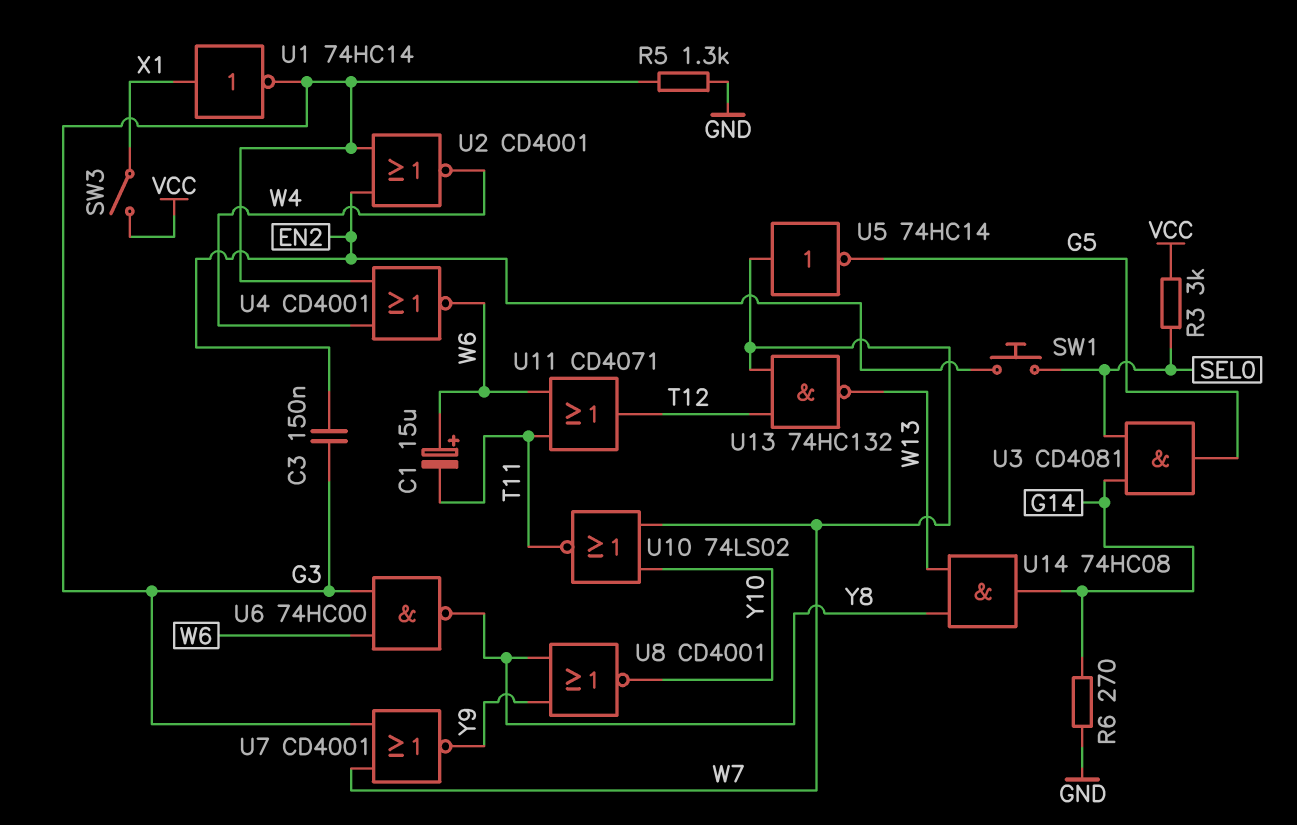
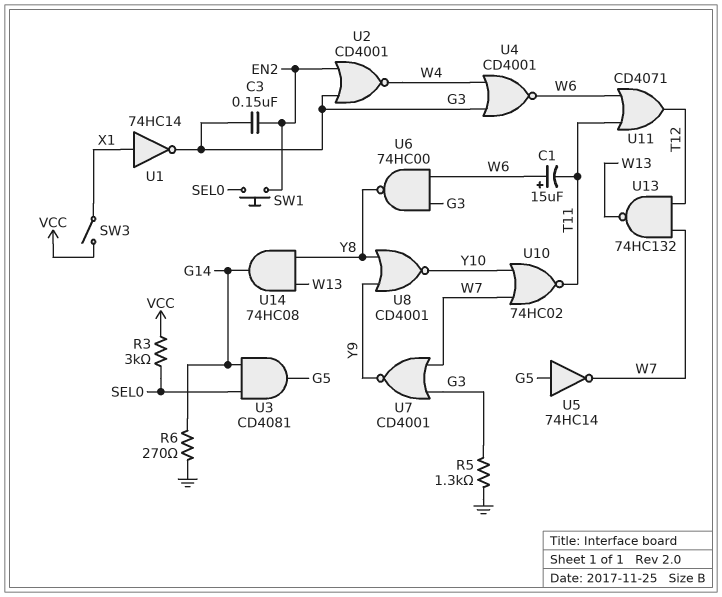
U5: NOT 74HC14 (in W7, out G5) -> NOT 74HC14 (in G5, out W7)
U10: NOR 74LS02 (in W7, in Y10, out T11) -> NOR 74HC02 (in W7, in Y10, out T11)

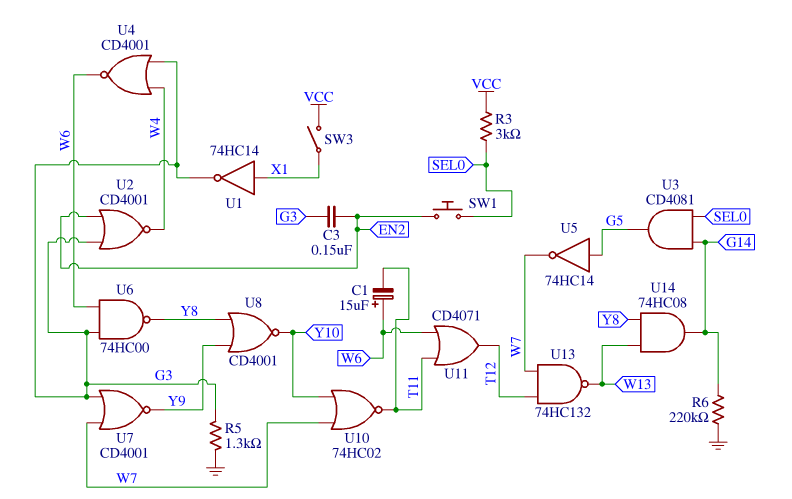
R6: 270 (G14, GND) -> 220k (G14, GND)

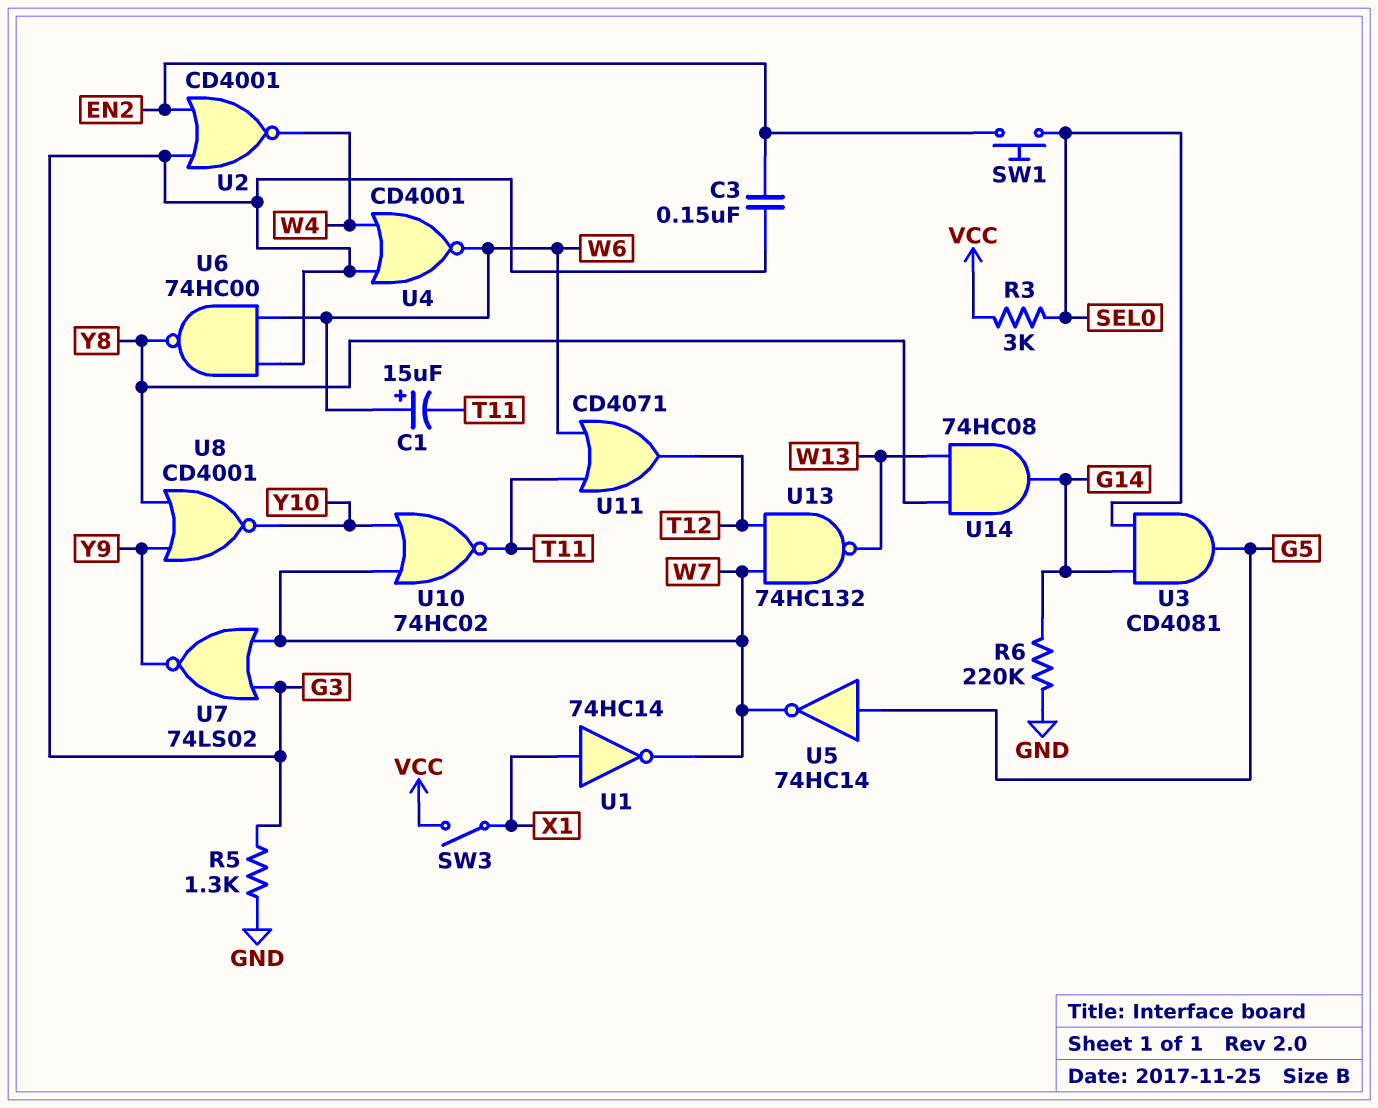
U1: NOT 74HC14 (in X1, out G3) -> NOT 74HC14 (in X1, out W7)
U7: NOR CD4001 (in G3, in W7, out Y9) -> NOR 74LS02 (in G3, in W7, out Y9)

